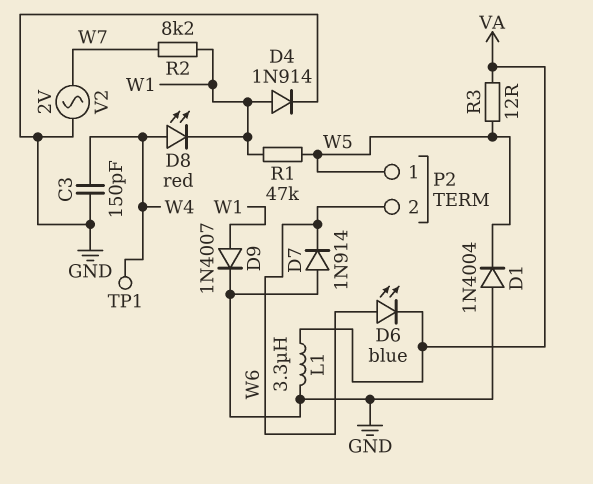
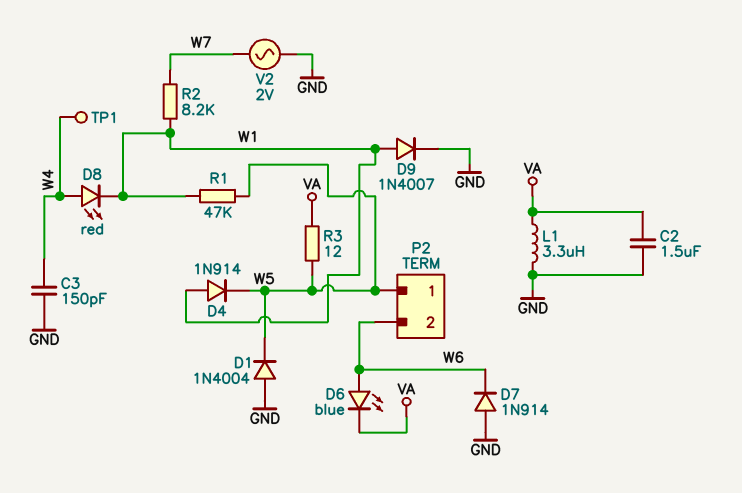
C2: none -> 1.5uF (GND, VA)
D4: diode 1N914 (A W1, K GND) -> diode 1N914 (A W1, K W5)

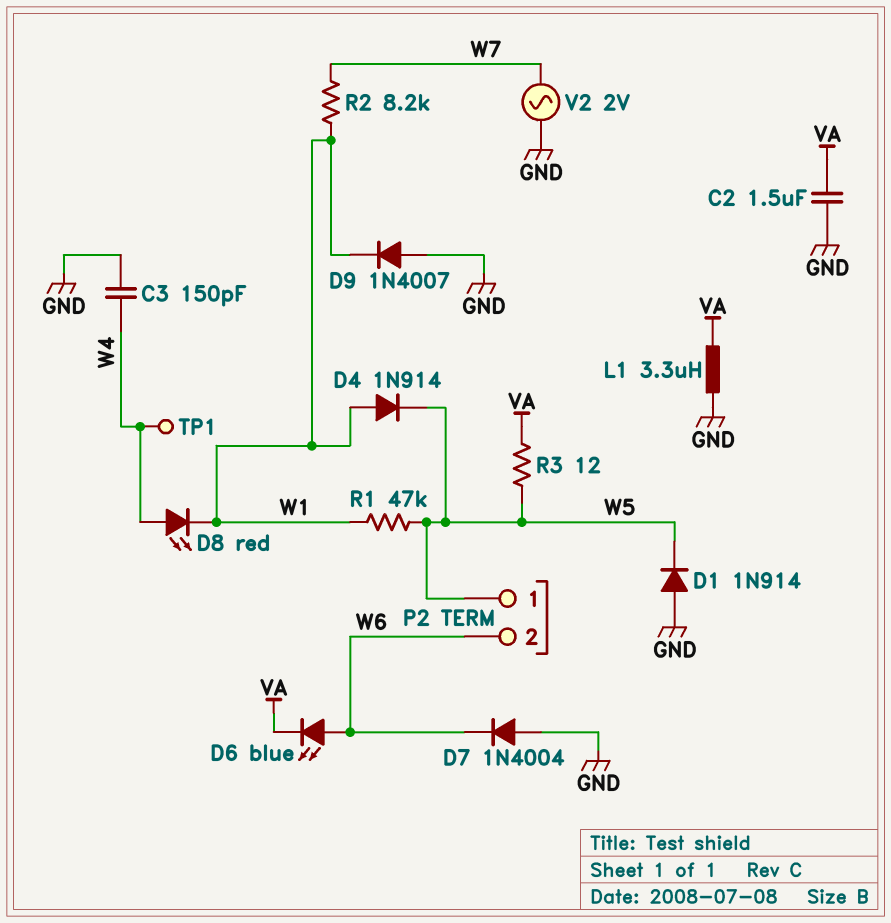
D1: diode 1N4004 (A GND, K W5) -> diode 1N914 (A GND, K W5)
D7: diode 1N914 (A GND, K W6) -> diode 1N4004 (A GND, K W6)
D9: diode 1N4007 (A W1, K GND) -> diode 1N4007 (A GND, K W1)

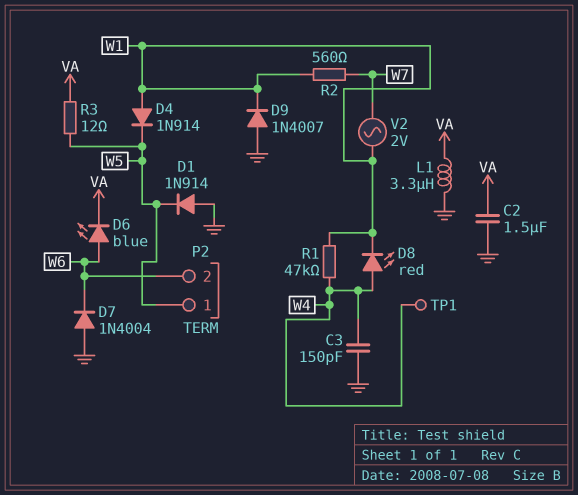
R1: 47k (W1, W5) -> 47k (W1, W4)
R2: 8.2k (W1, W7) -> 560 (W1, W7)
V2: AC 2V (GND, W7) -> AC 2V (W1, W7)

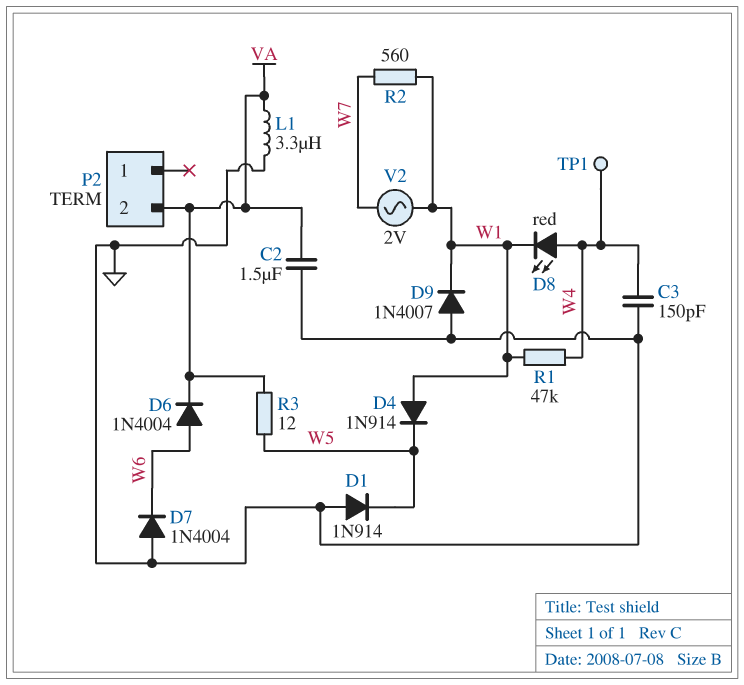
D6: LED blue (A W6, K VA) -> diode 1N4004 (A W6, K VA)
P2 pin 1: W5 -> none
P2 pin 2: W6 -> VA

